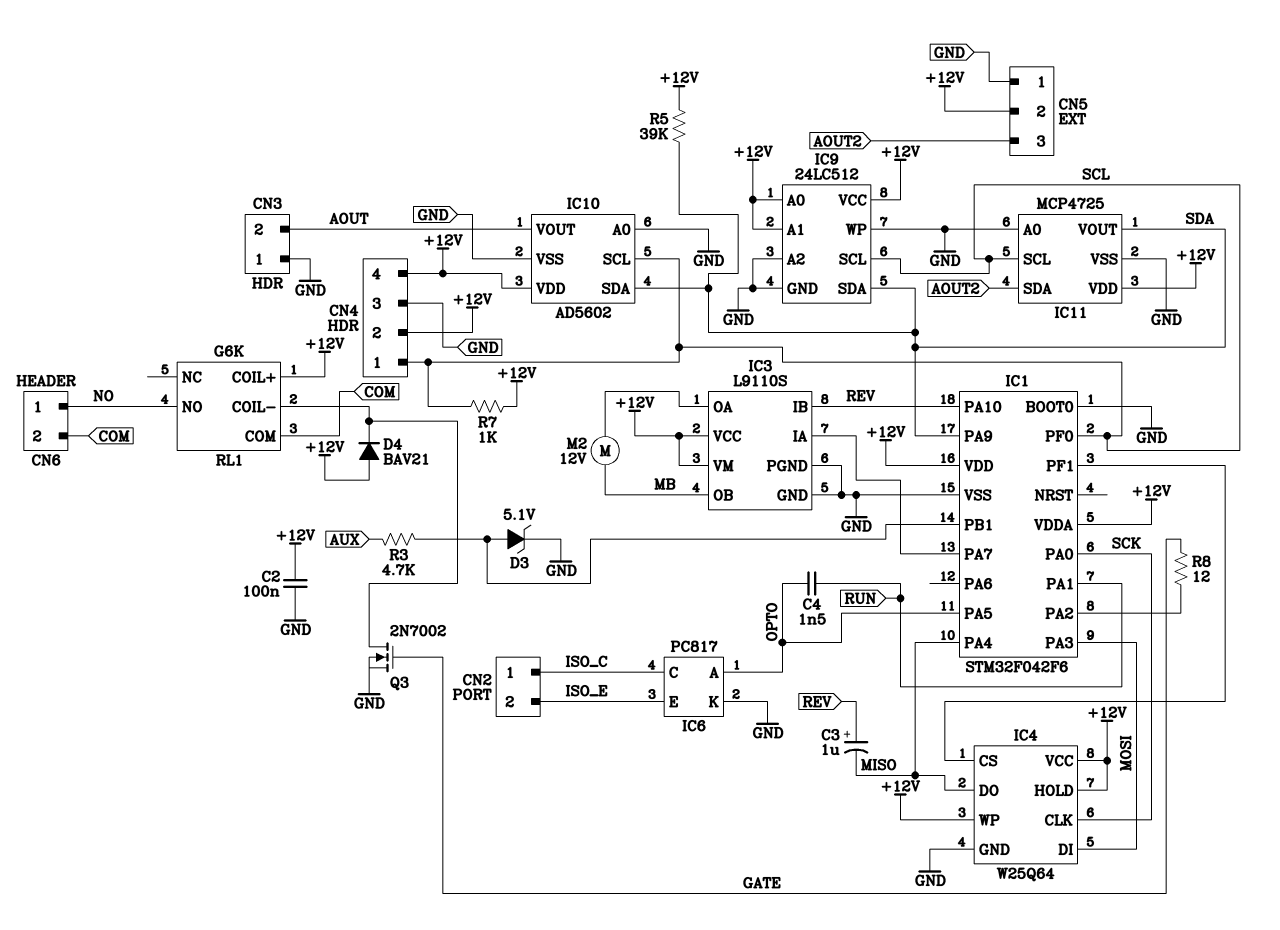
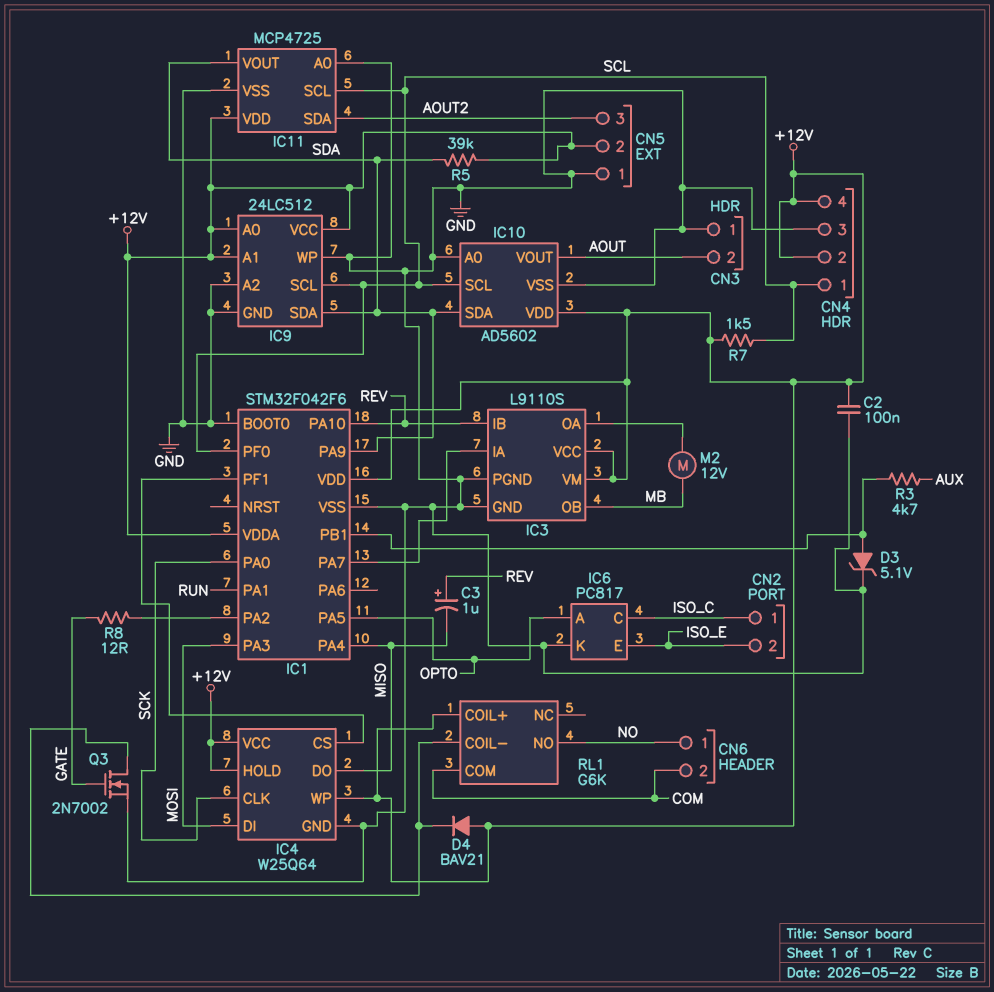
C4: 1.5nF (OPTO, RUN) -> none
R7: 1k (+12V, SCL) -> 1.5k (+12V, SCL)

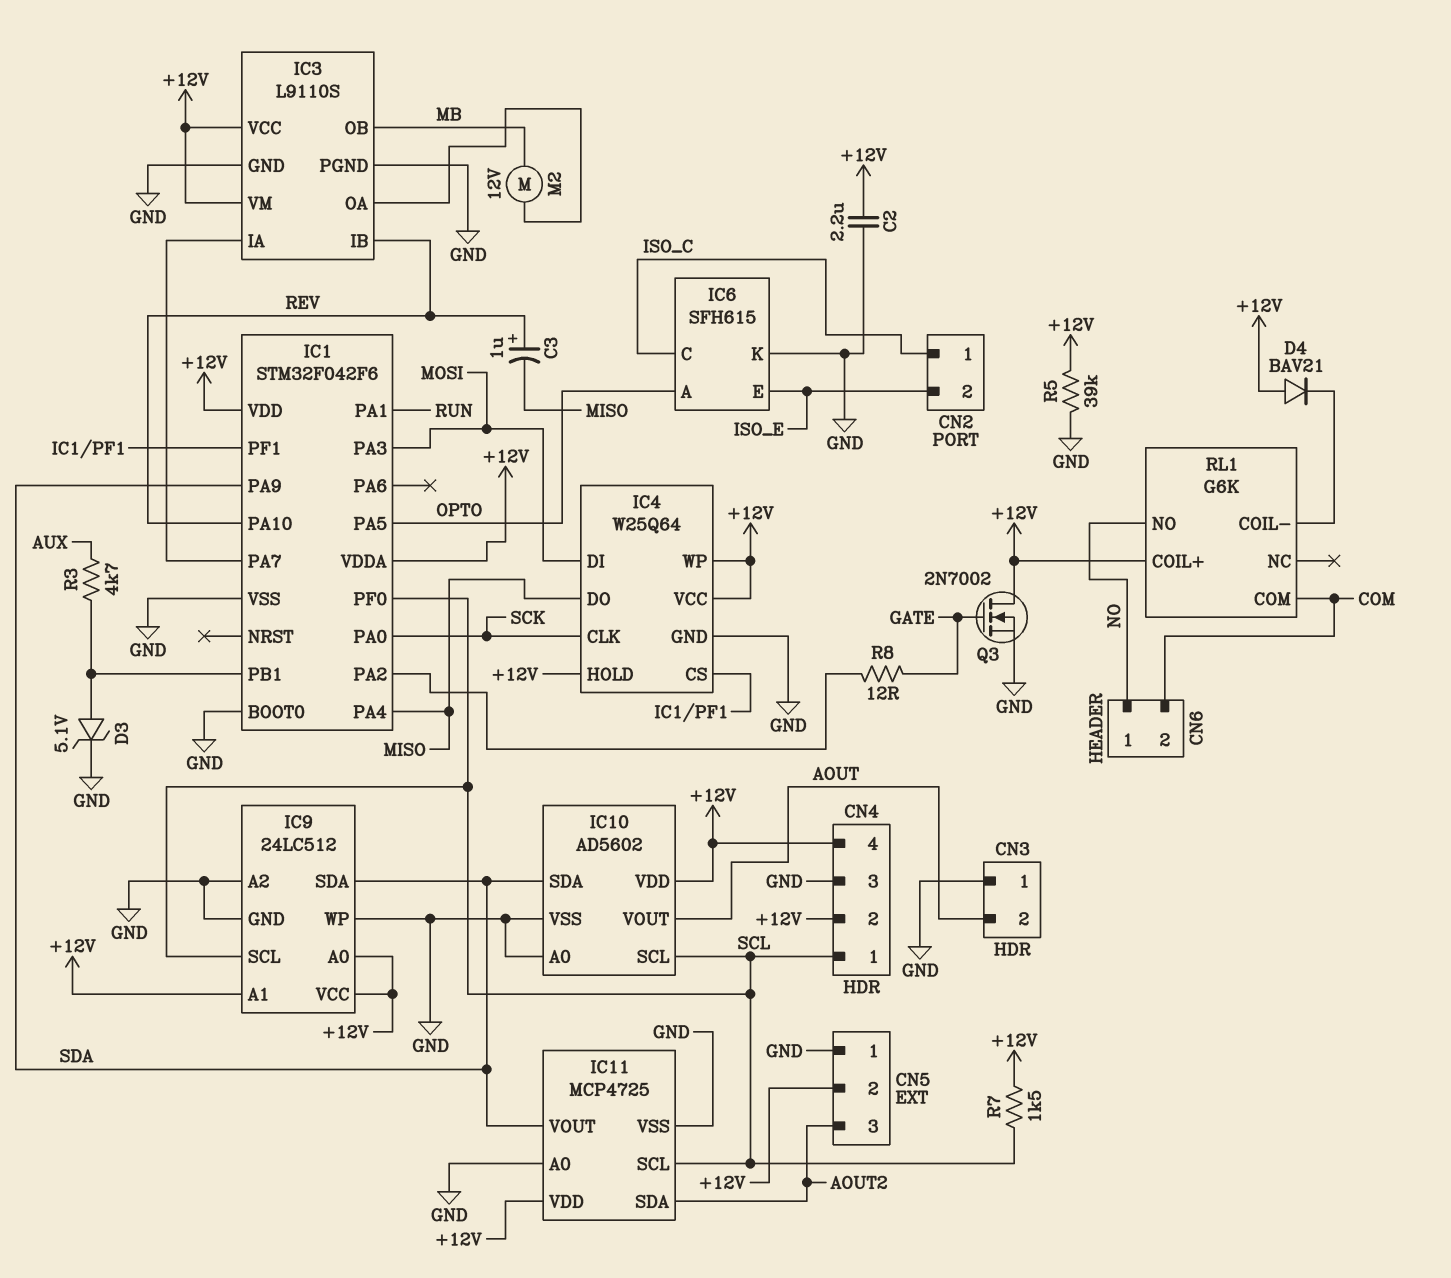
C2: 100nF (+12V, GND) -> 2.2uF (+12V, GND)
IC6: PC817 -> SFH615
Q3: NMOS 2N7002 (G GATE, D RL1/COIL-, S GND) -> NMOS 2N7002 (G GATE, D +12V, S GND)
R5: 39k (+12V, SDA) -> 39k (+12V, GND)

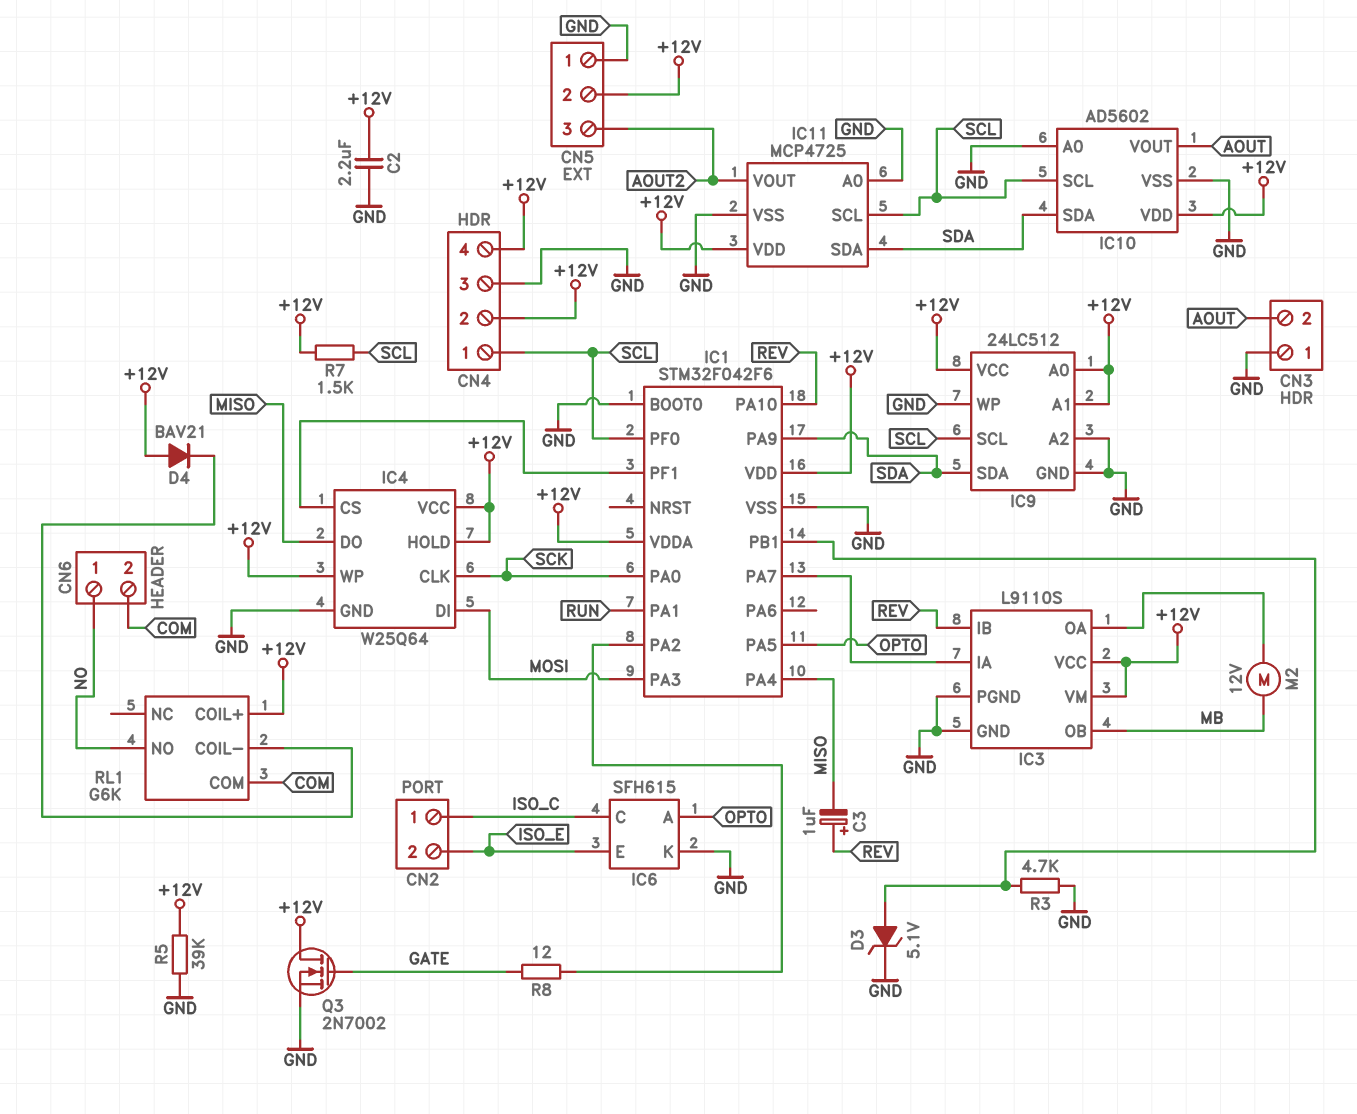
IC11 pin SDA: AOUT2 -> SDA
IC11 pin VOUT: SDA -> AOUT2
R3: 4.7k (AUX, IC1/PB1) -> 4.7k (GND, IC1/PB1)

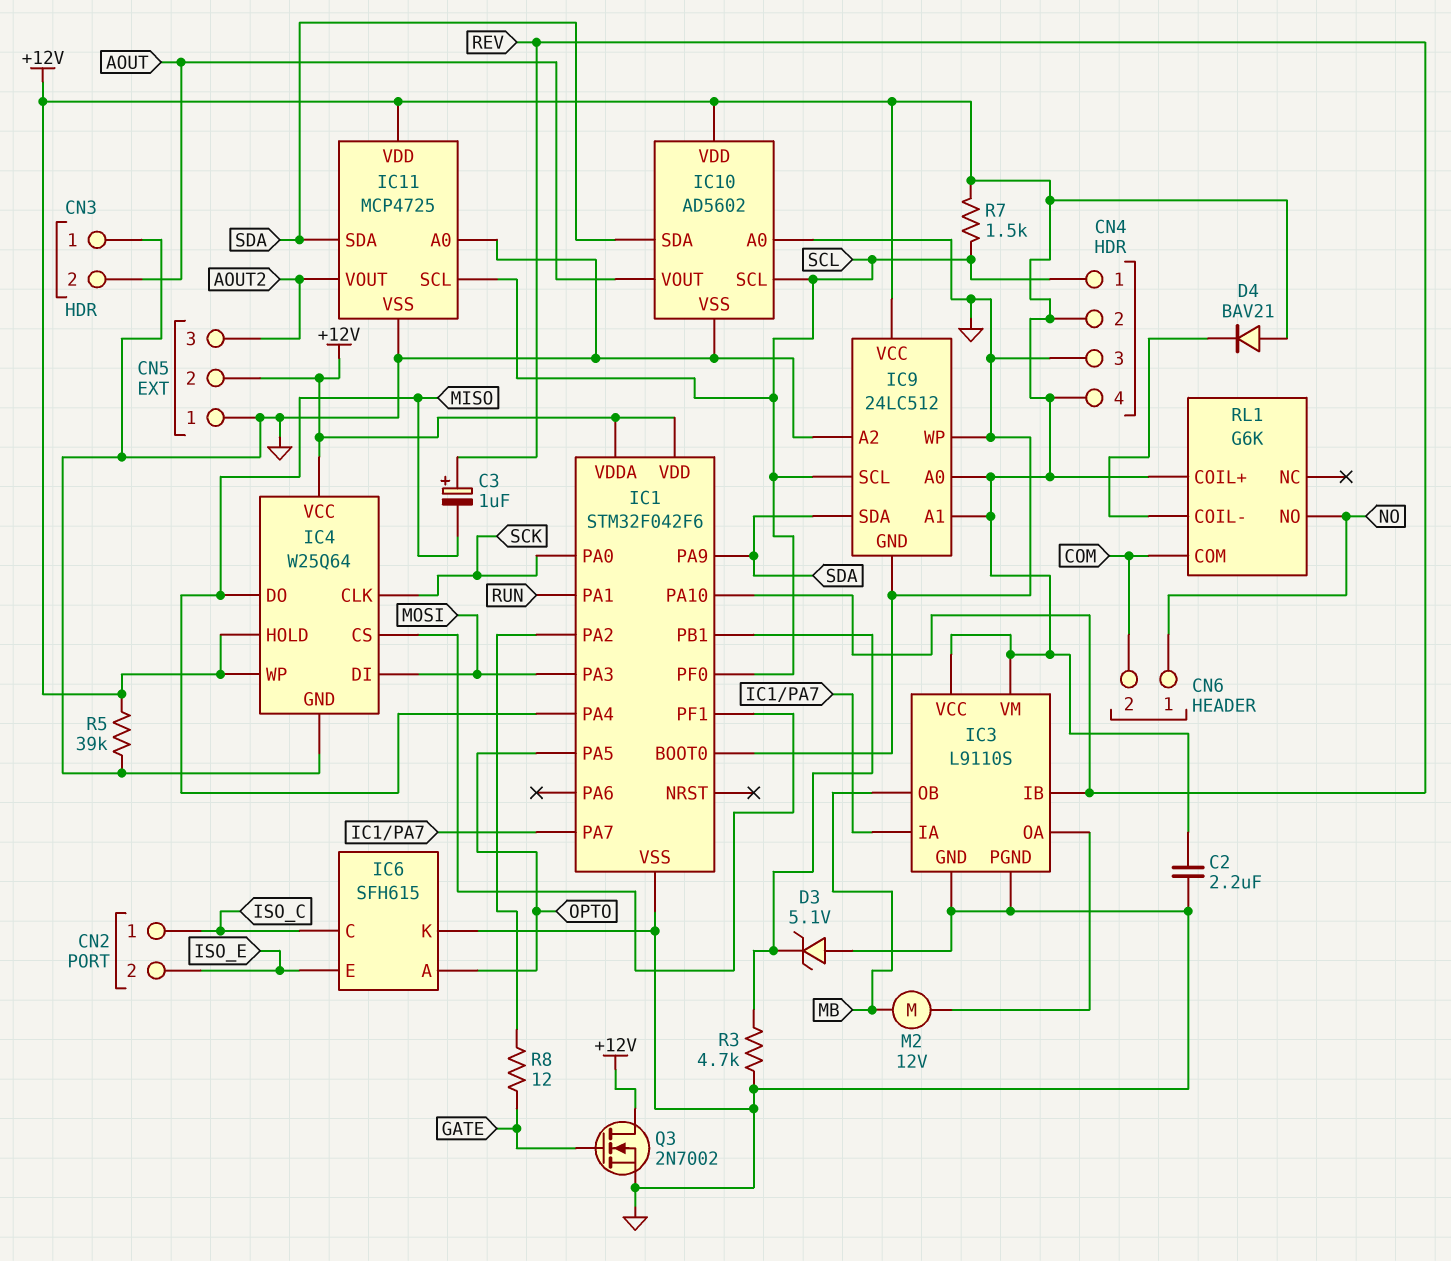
D3: zener 5.1V (A IC1/PB1, K GND) -> zener 5.1V (A GND, K IC1/PB1)

